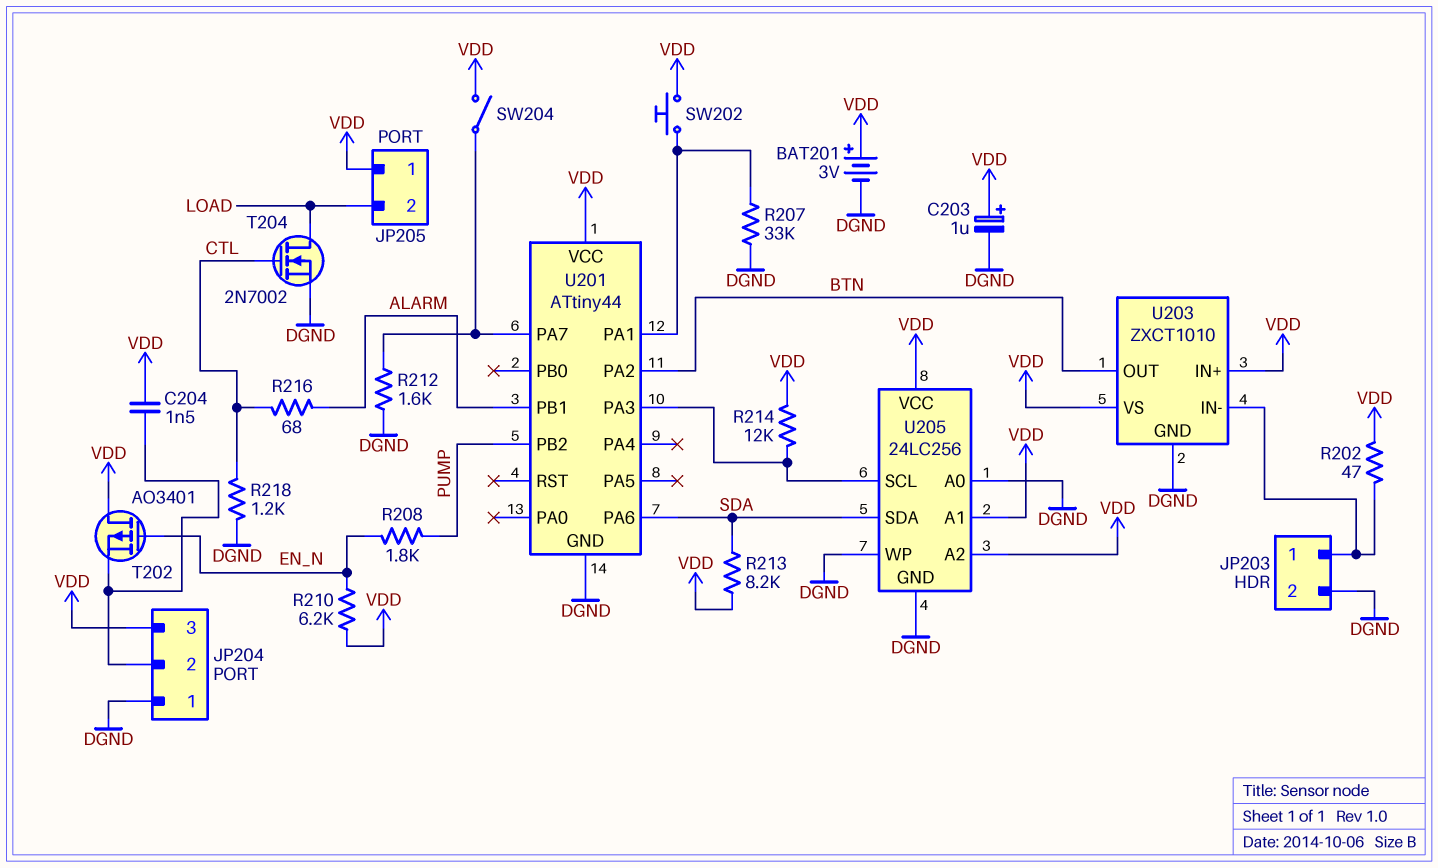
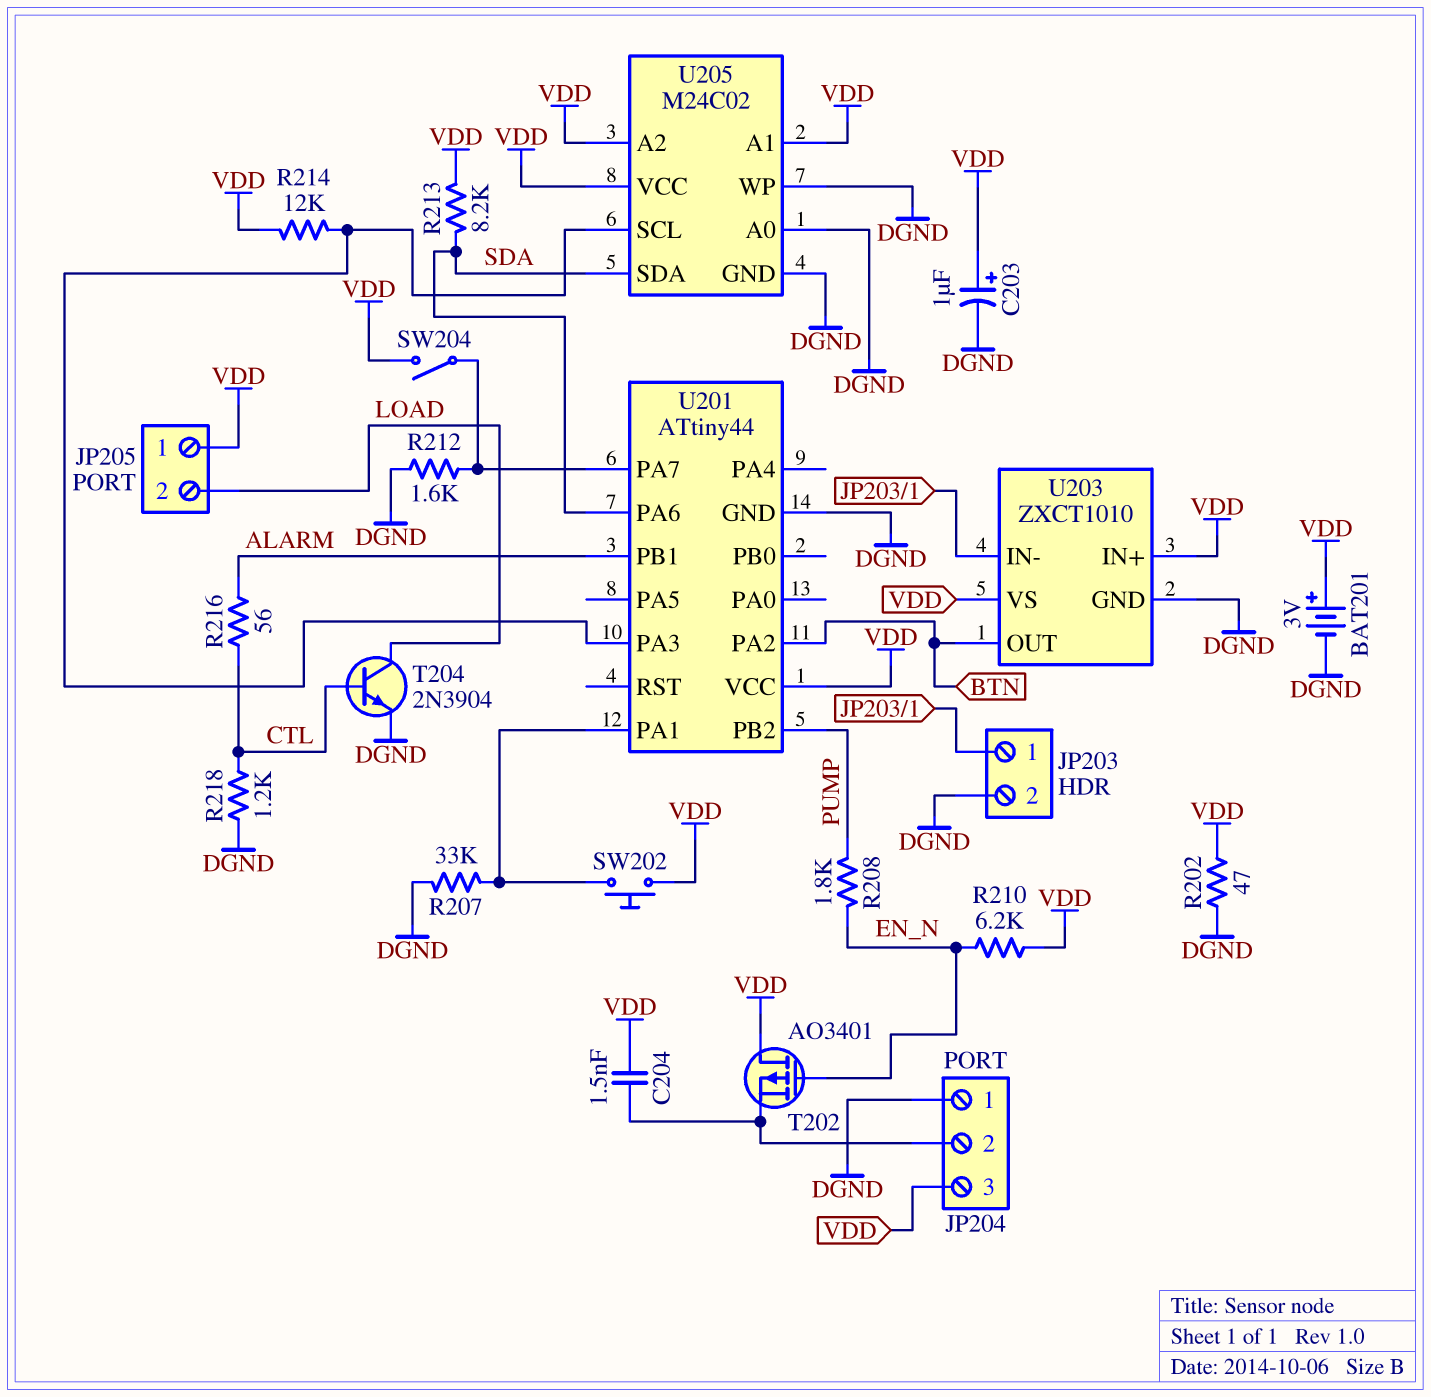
R202: 47 (JP203/1, VDD) -> 47 (DGND, VDD)
R216: 68 (ALARM, CTL) -> 56 (ALARM, CTL)
T204: NMOS 2N7002 (G CTL, D LOAD, S DGND) -> NPN 2N3904 (B CTL, C LOAD, E DGND)
U205: 24LC256 -> M24C02

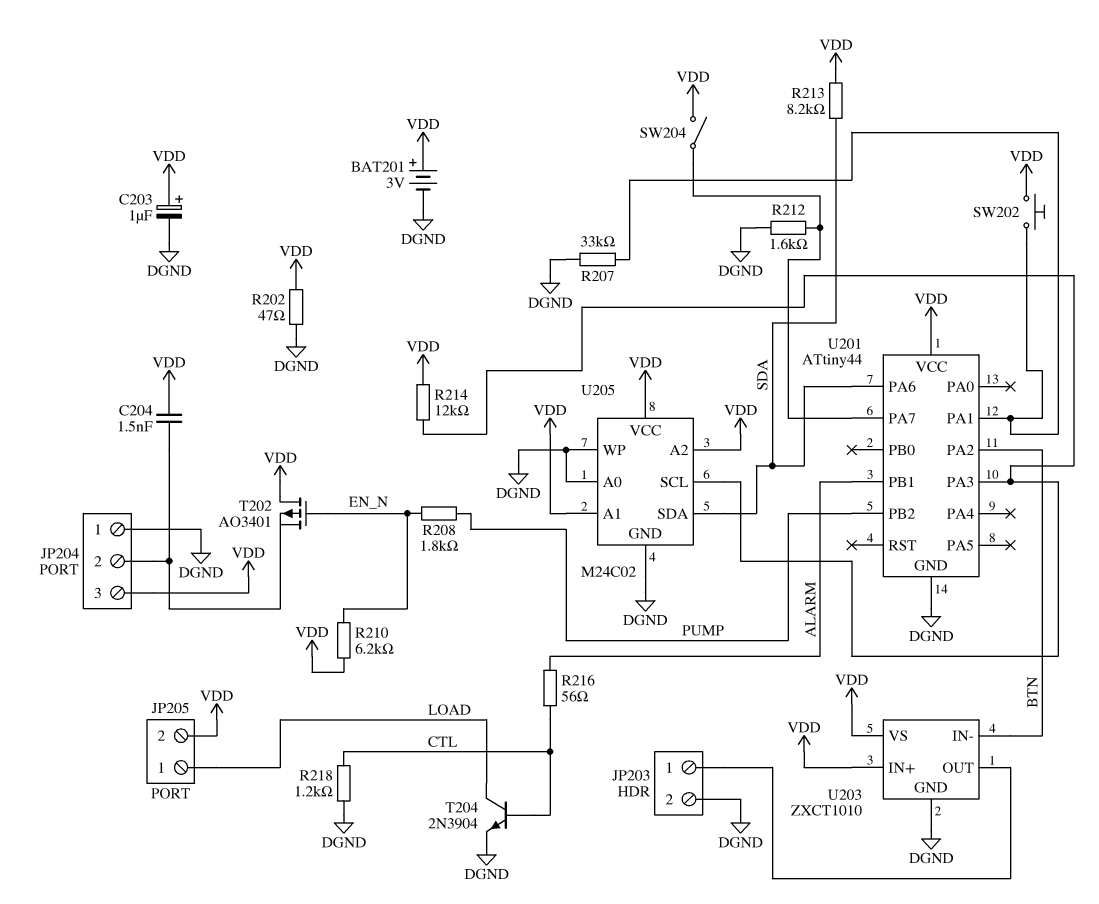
JP205 pin 1: VDD -> LOAD
JP205 pin 2: LOAD -> VDD
U203 pin IN-: JP203/1 -> BTN
U203 pin OUT: BTN -> JP203/1

